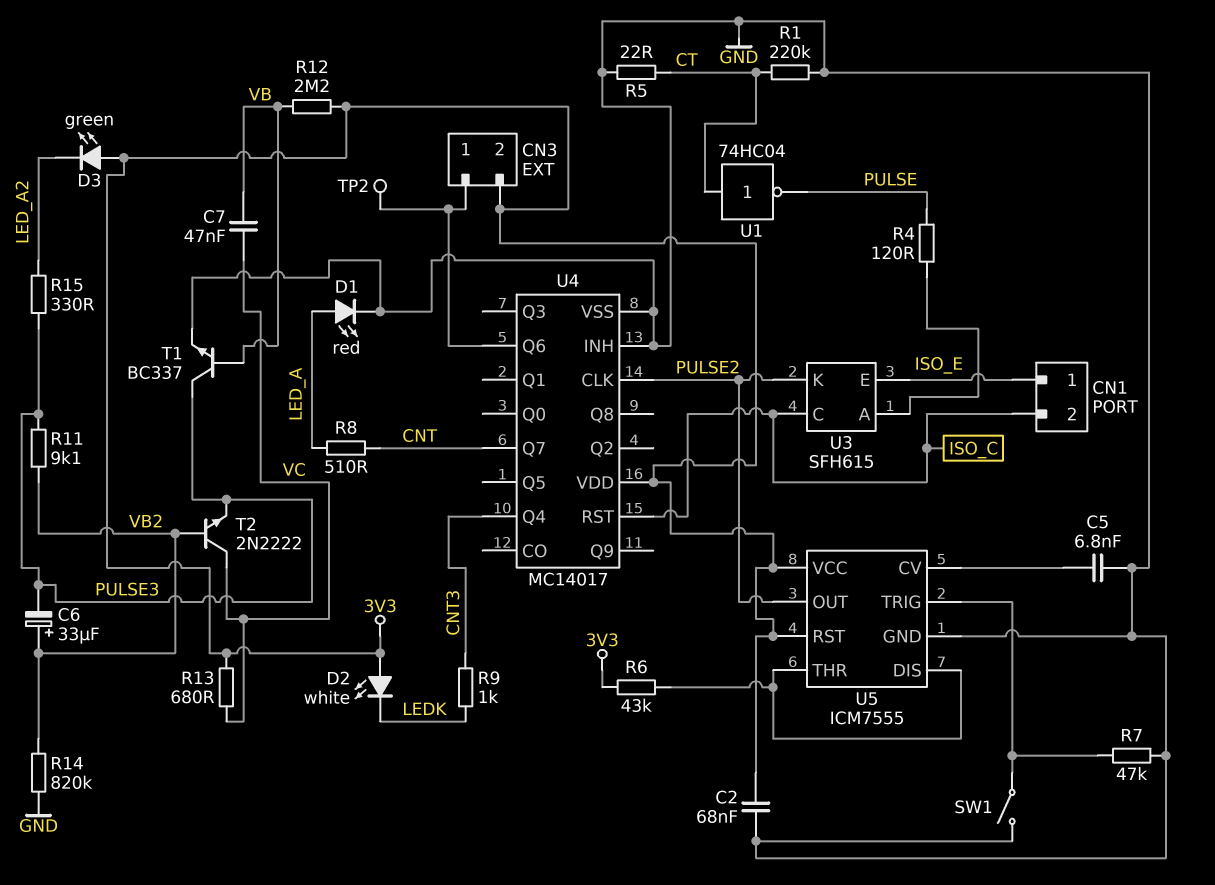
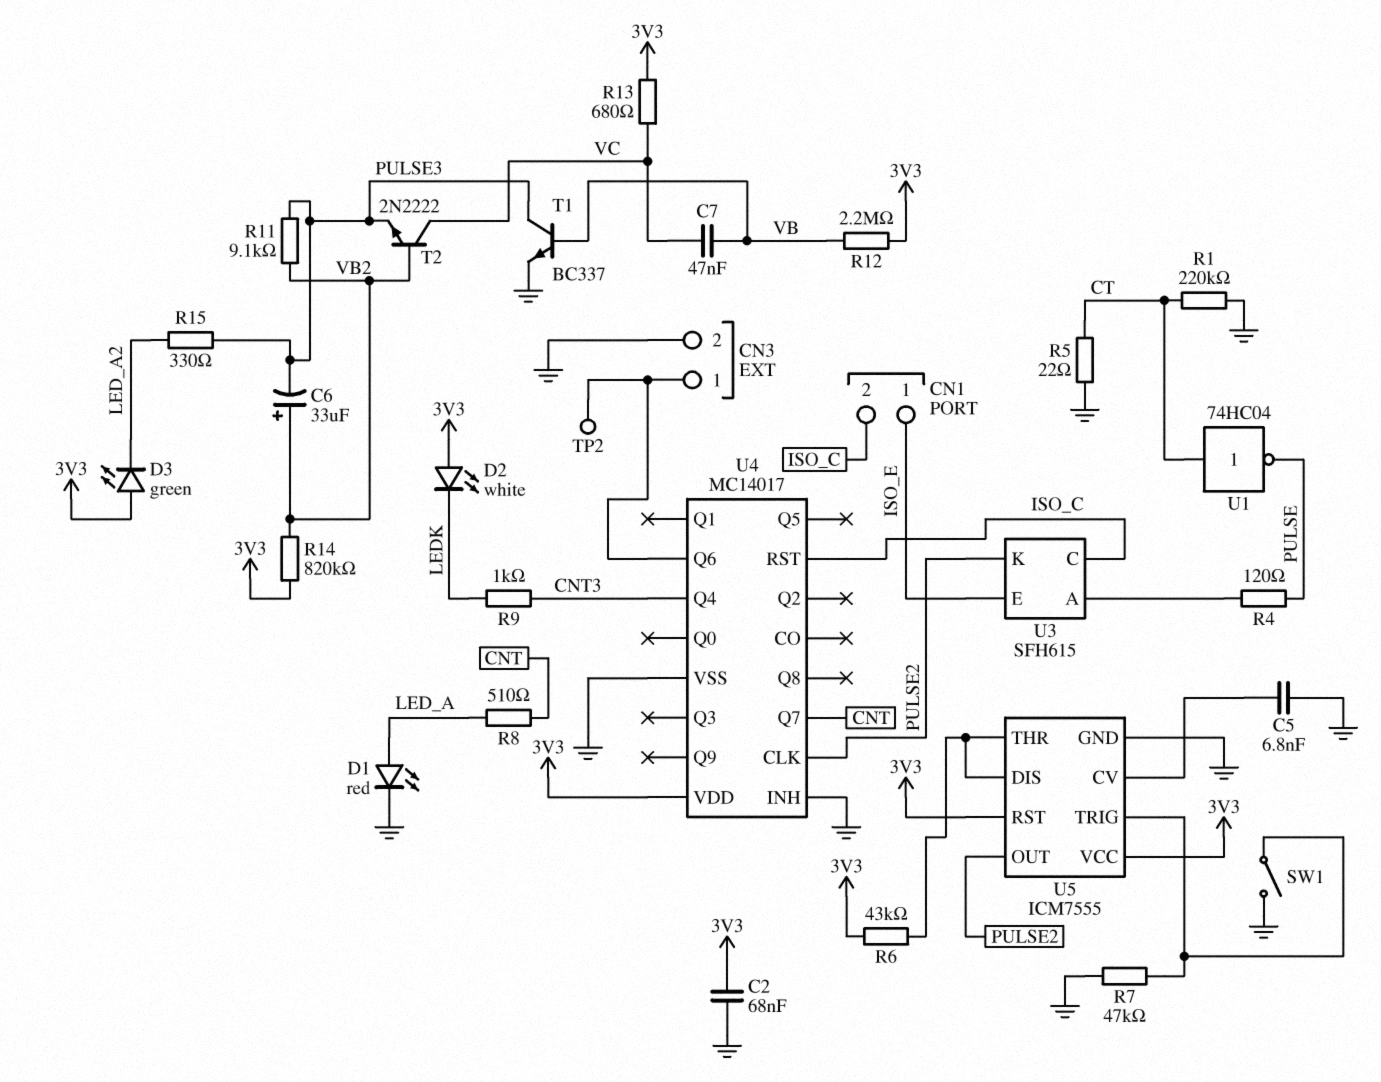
CN3 pin 2: 3V3 -> GND
R14: 820k (GND, VB2) -> 820k (3V3, VB2)

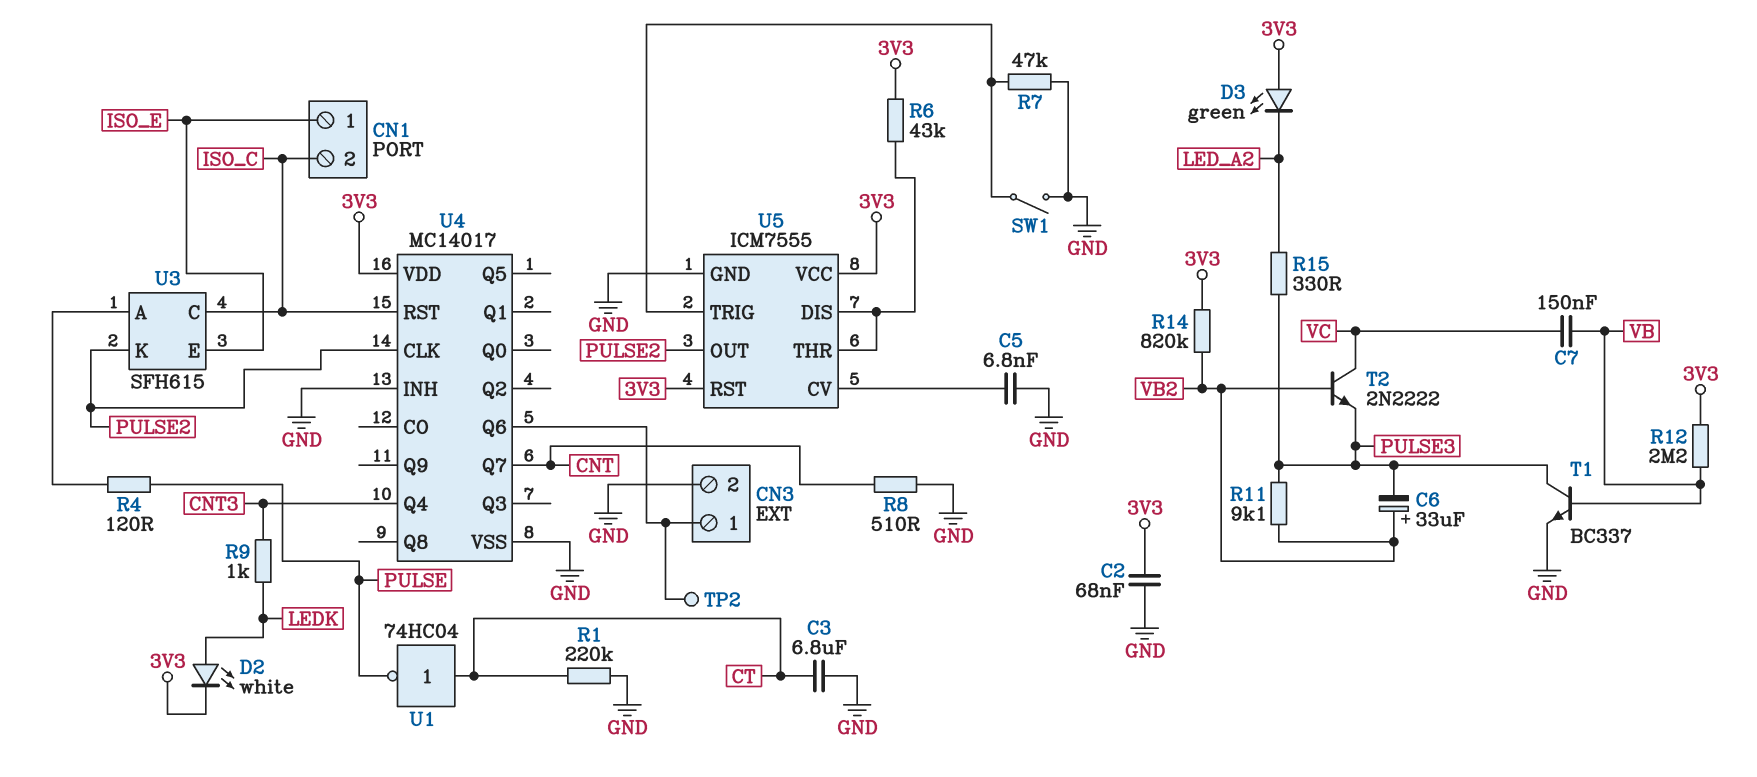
C3: none -> 6.8uF (CT, GND)
C7: 47nF (VB, VC) -> 150nF (VB, VC)
D1: LED red (A LED_A, K GND) -> none
D2: LED white (A 3V3, K LEDK) -> LED white (A LEDK, K 3V3)
R5: 22 (CT, GND) -> none
R8: 510 (CNT, LED_A) -> 510 (CNT, GND)
R13: 680 (3V3, VC) -> none

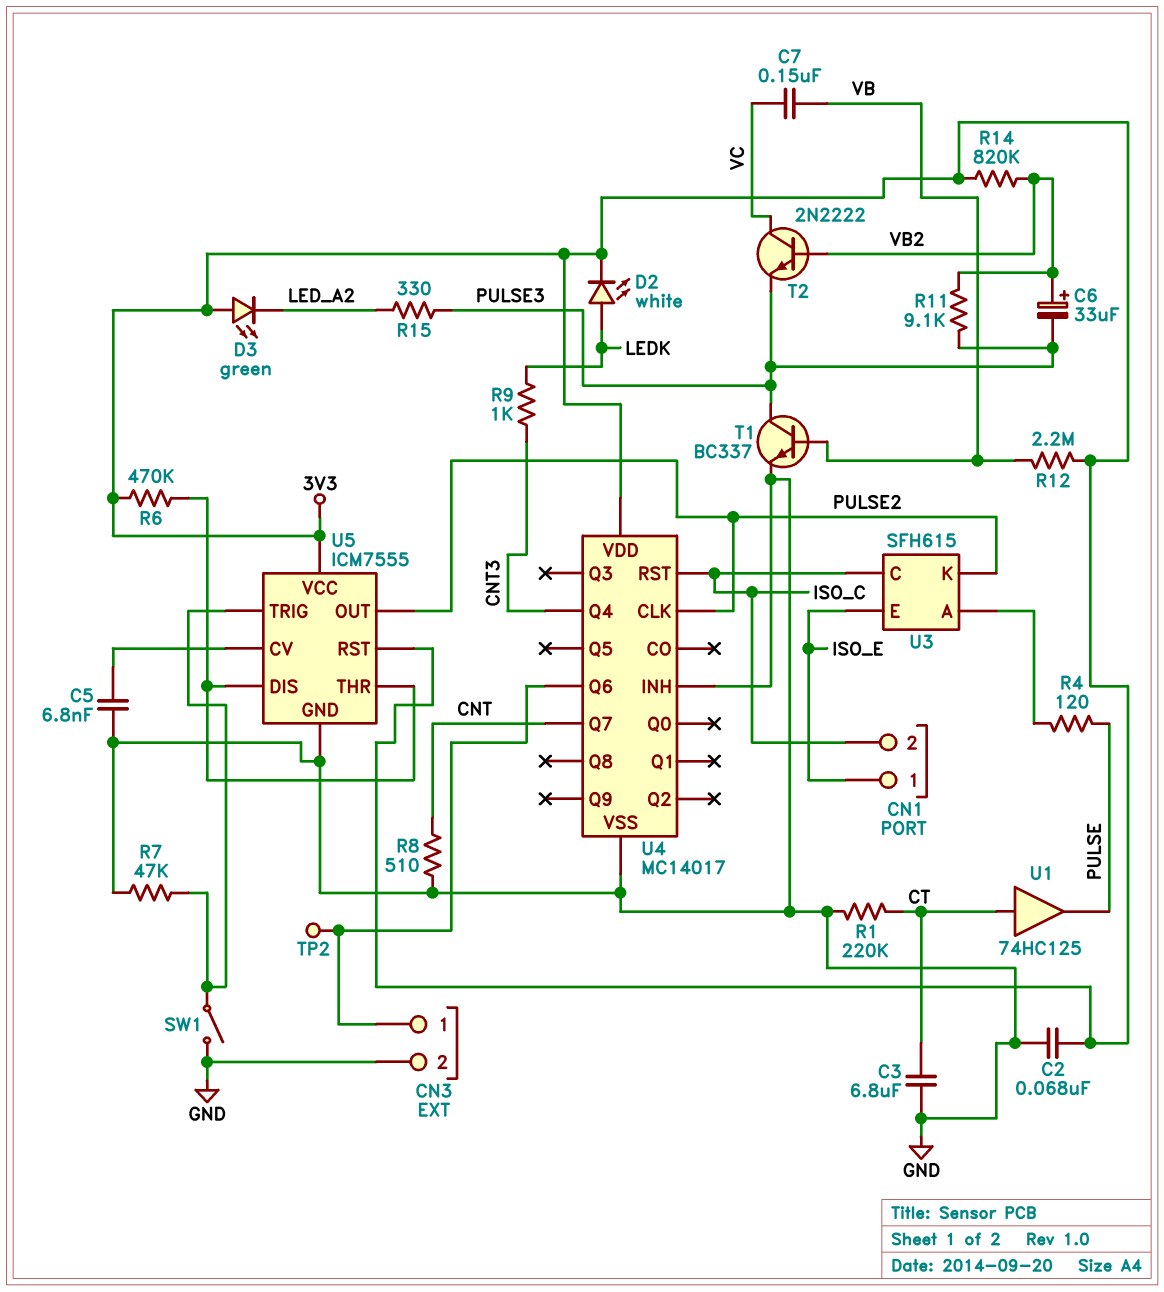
R6: 43k (3V3, U5/DIS) -> 470k (3V3, U5/DIS)
U1: NOT 74HC04 (in CT, out PULSE) -> buffer 74HC125 (in CT, out PULSE)

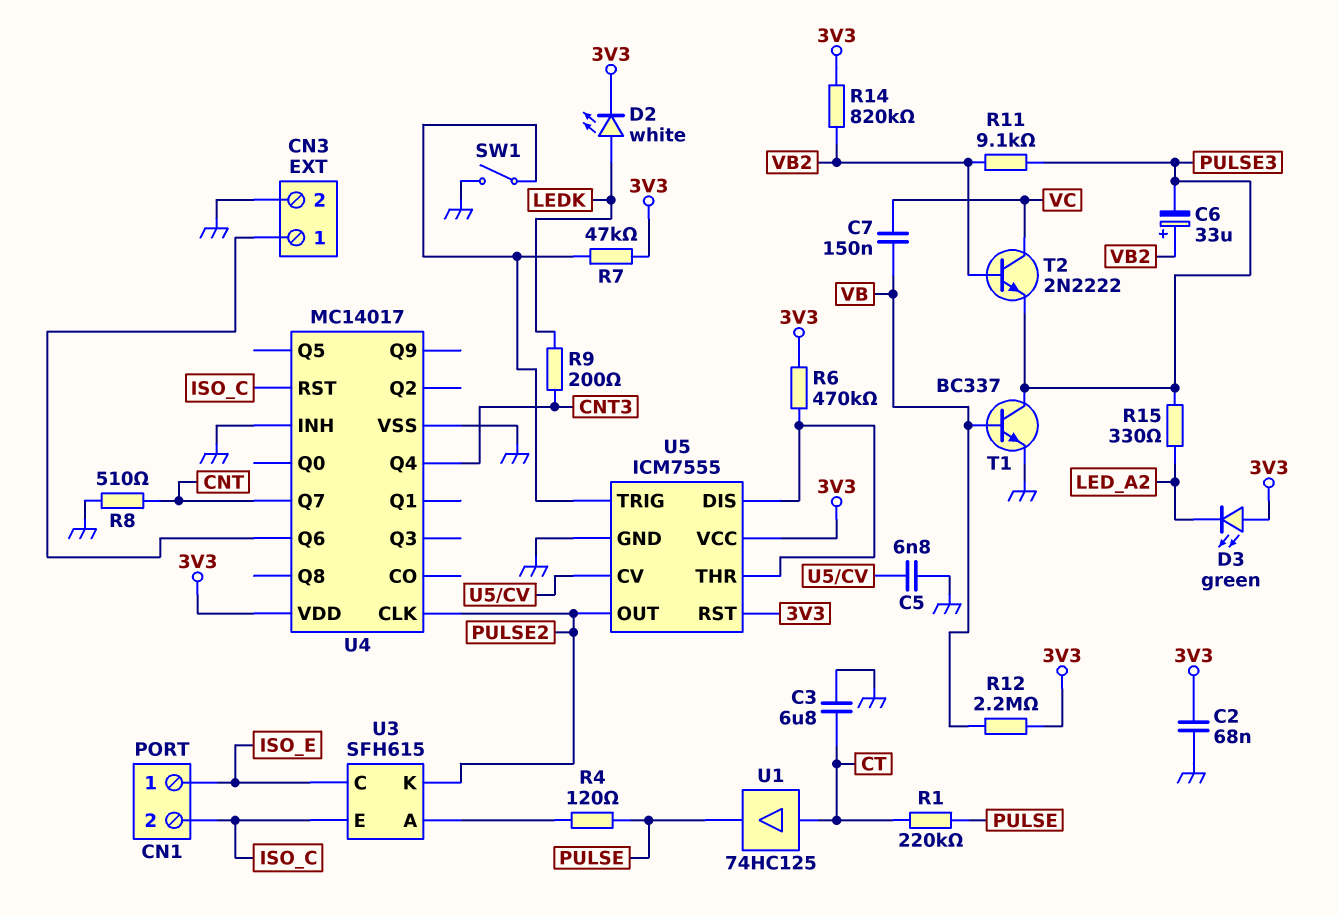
R1: 220k (CT, GND) -> 220k (CT, PULSE)
R7: 47k (GND, U5/TRIG) -> 47k (3V3, U5/TRIG)
R9: 1k (CNT3, LEDK) -> 200 (CNT3, LEDK)
TP2: test point (CN3/1) -> none
U3 pin C: ISO_C -> ISO_E
U3 pin E: ISO_E -> ISO_C

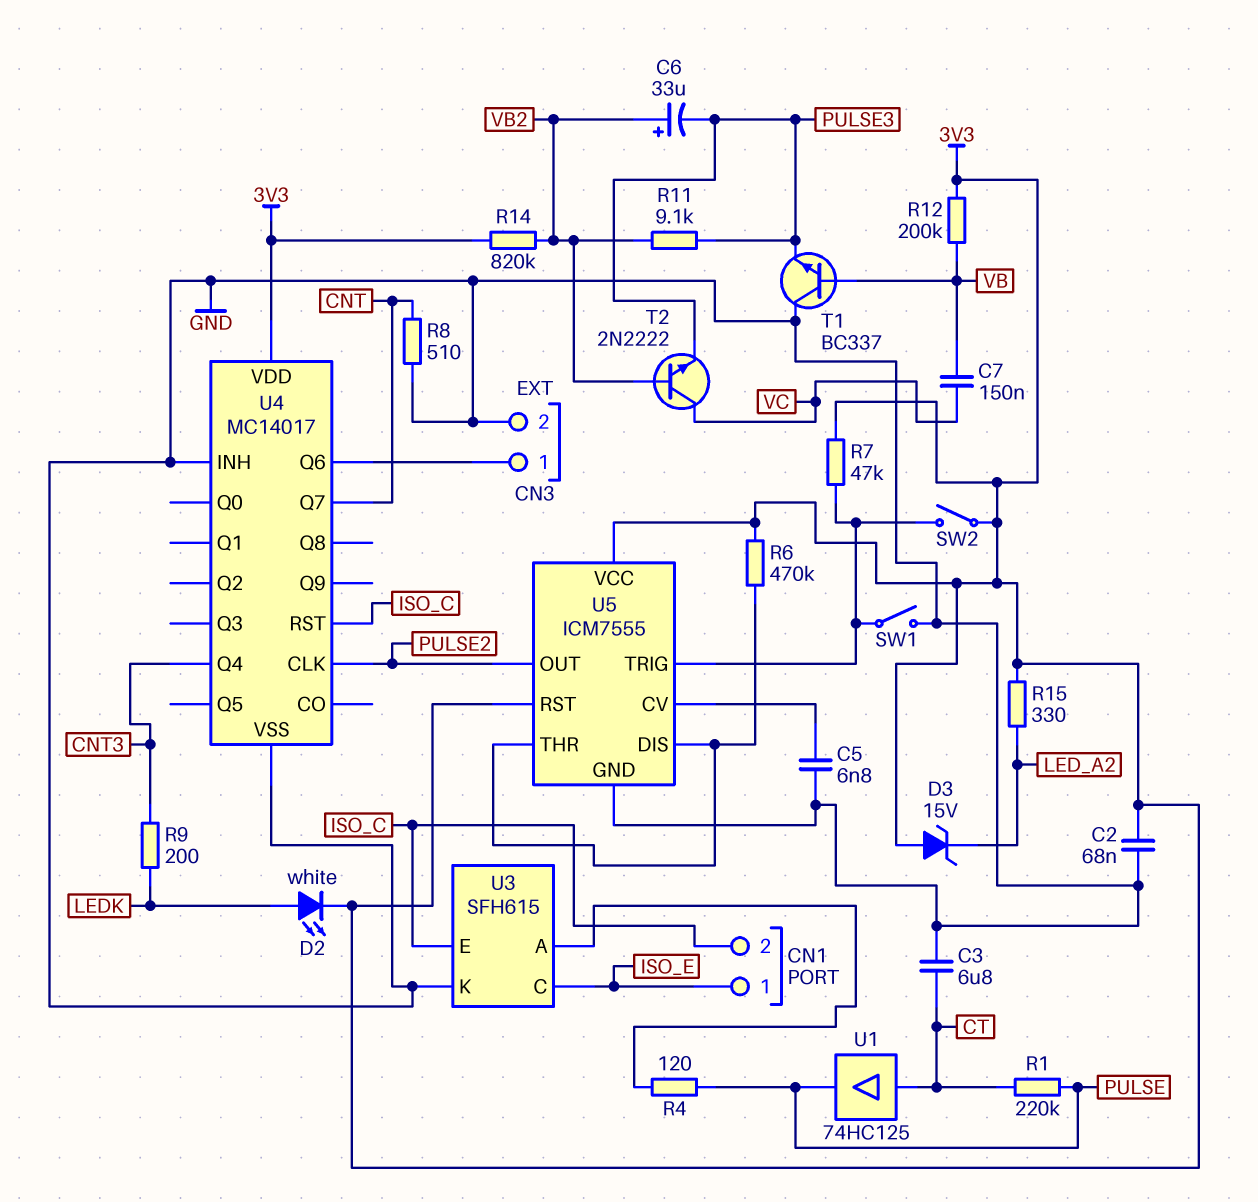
D3: LED green (A 3V3, K LED_A2) -> zener 15V (A 3V3, K LED_A2)
R12: 2.2M (3V3, VB) -> 200k (3V3, VB)
R15: 330 (LED_A2, PULSE3) -> 330 (3V3, LED_A2)
SW2: none -> switch (3V3, U5/TRIG)
T1: NPN BC337 (B VB, C PULSE3, E GND) -> NPN BC337 (B VB, C GND, E PULSE3)
U3 pin K: PULSE2 -> GND

